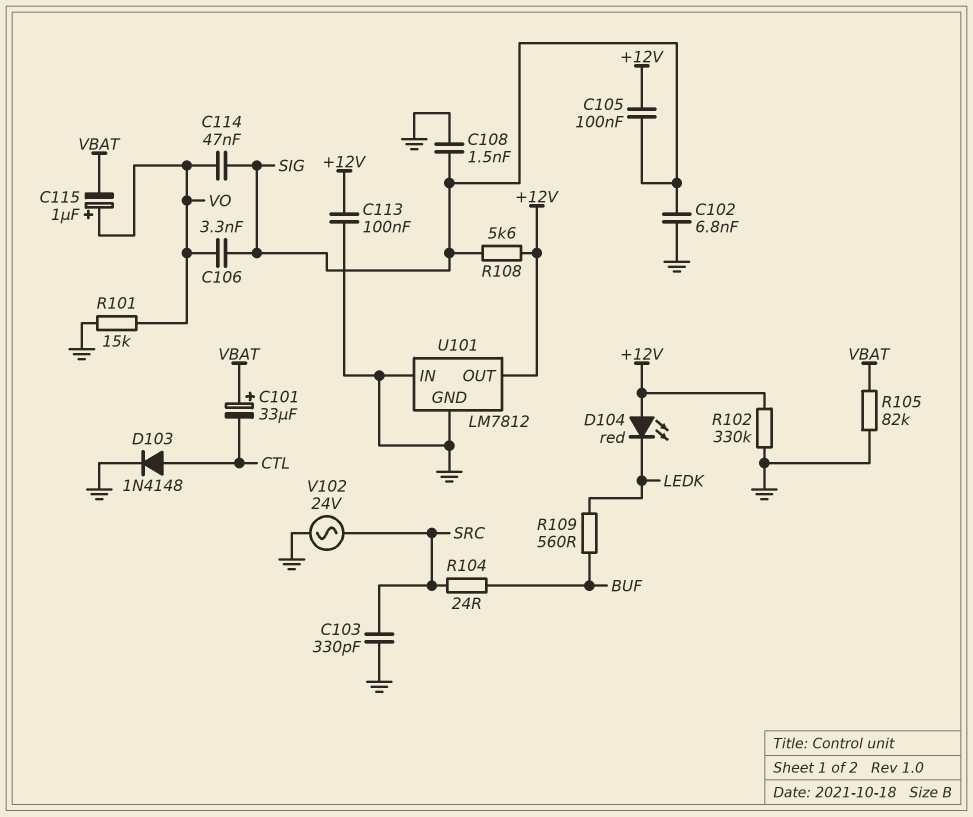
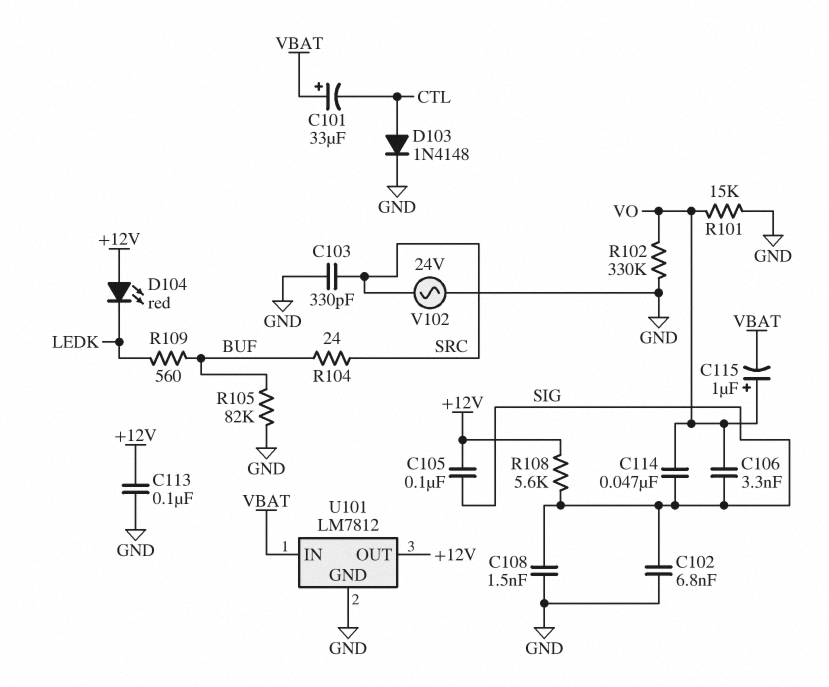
R102: 330k (+12V, GND) -> 330k (GND, VO)
R105: 82k (GND, VBAT) -> 82k (BUF, GND)
U101 pin IN: GND -> VBAT

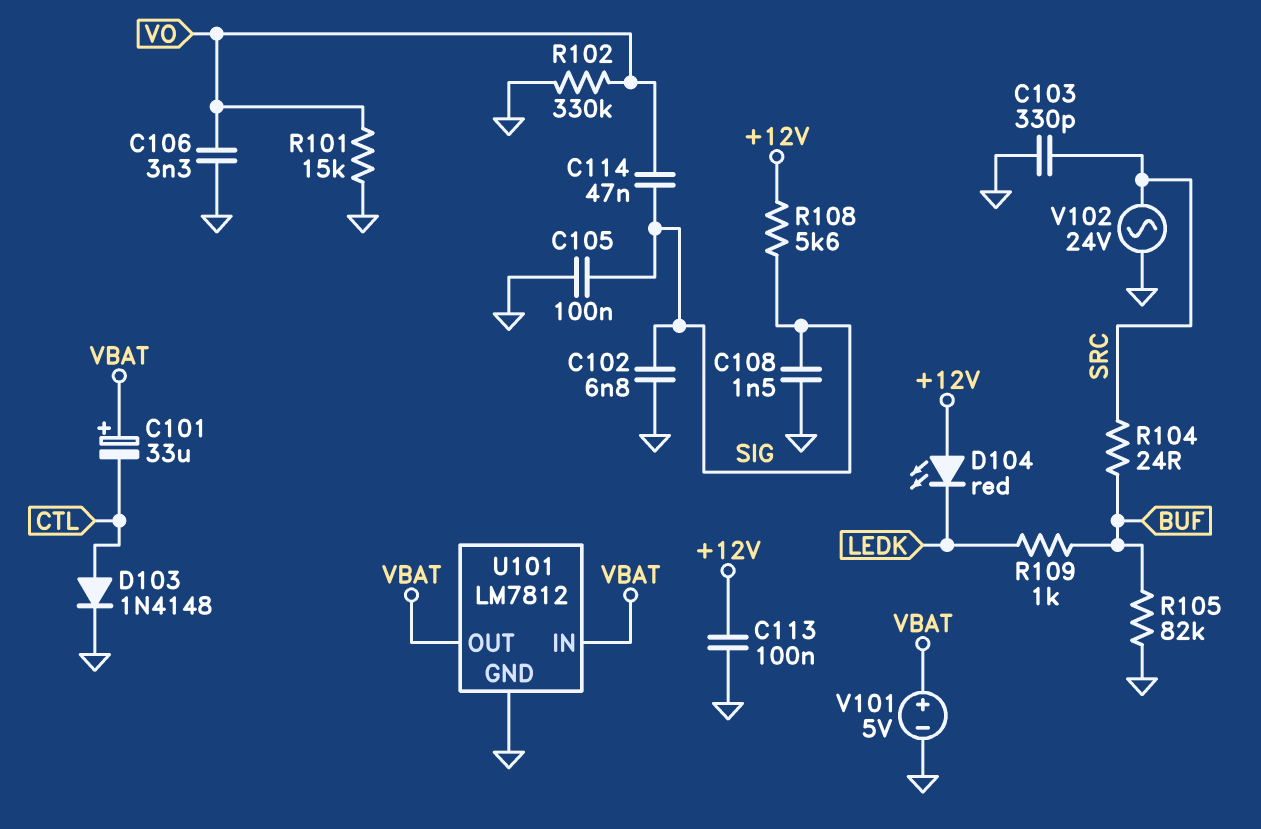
C105: 100nF (+12V, SIG) -> 100nF (GND, SIG)
C106: 3.3nF (SIG, VO) -> 3.3nF (GND, VO)
C115: 1uF (plus VO, minus VBAT) -> none
R109: 560 (BUF, LEDK) -> 1k (BUF, LEDK)
U101 pin OUT: +12V -> VBAT
V101: none -> 5V (plus VBAT, minus GND)

